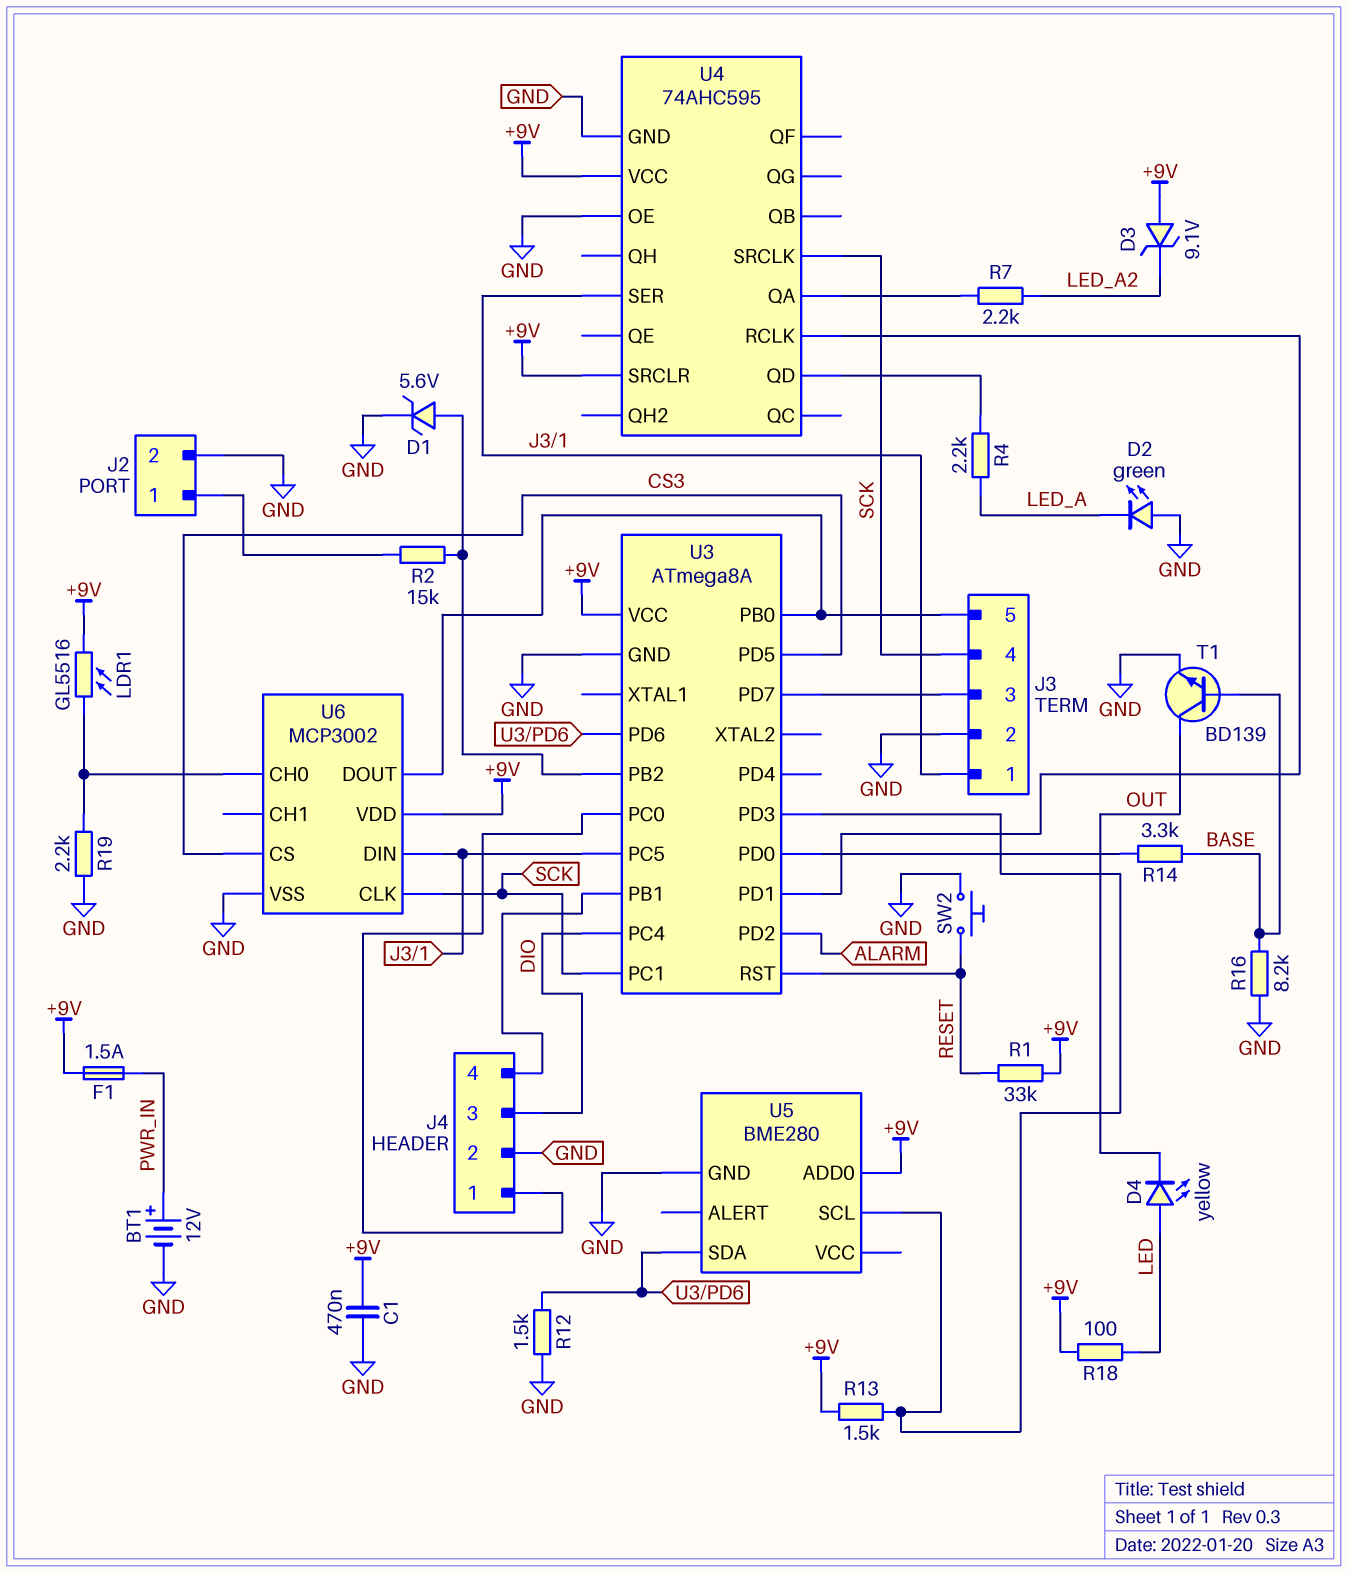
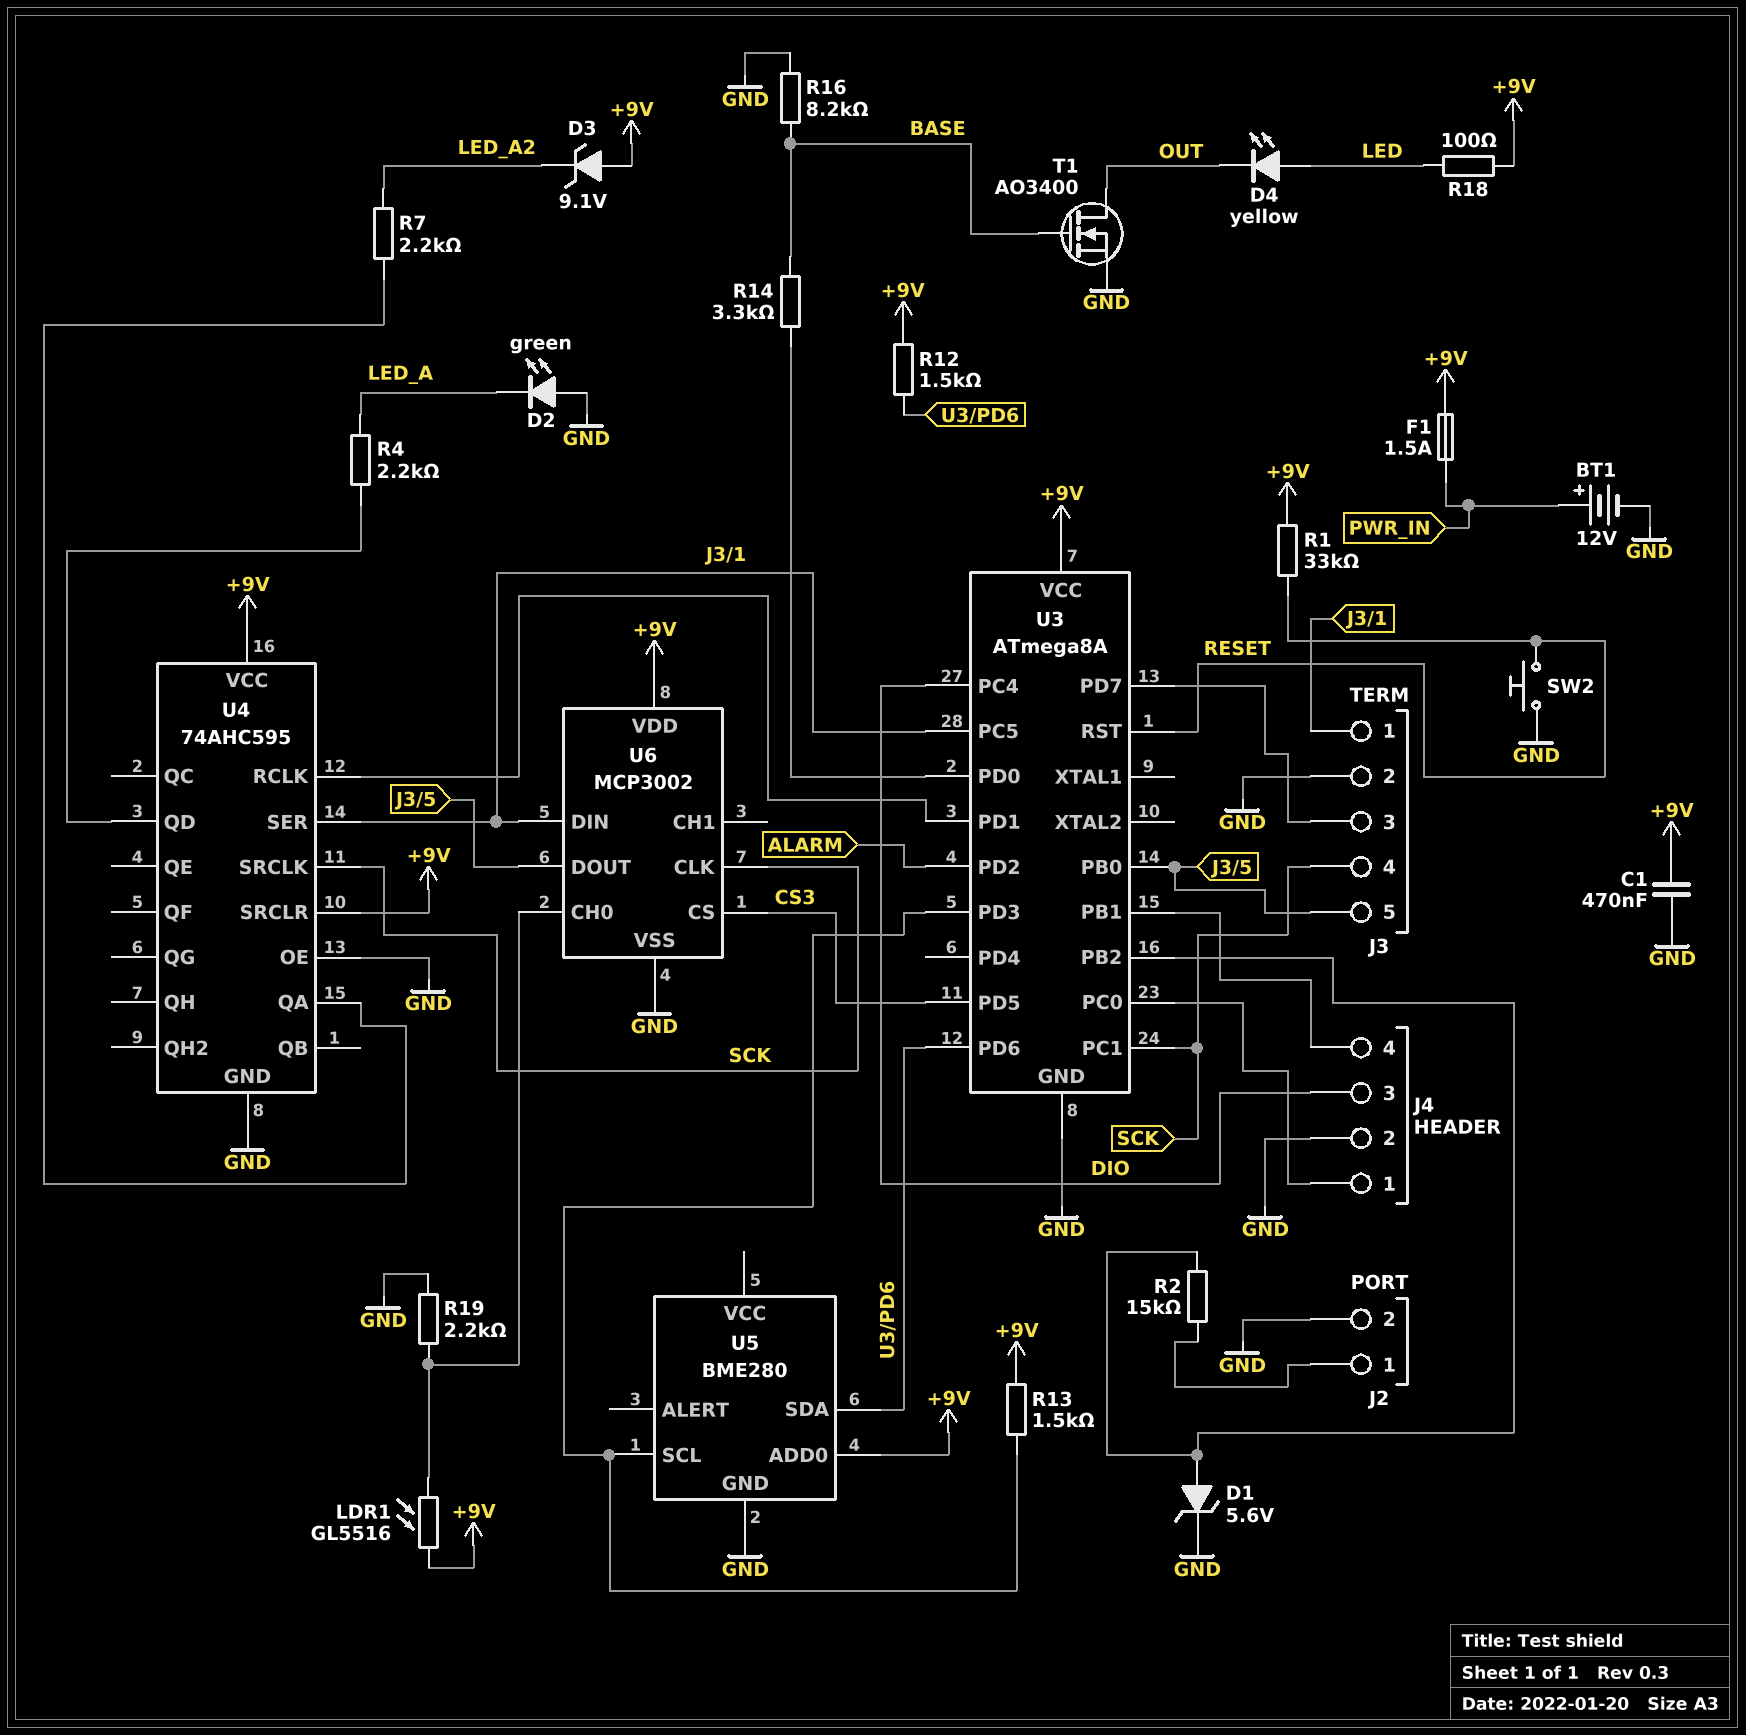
R12: 1.5k (GND, U3/PD6) -> 1.5k (+9V, U3/PD6)
T1: NPN BD139 (B BASE, C OUT, E GND) -> NMOS AO3400 (G BASE, D OUT, S GND)

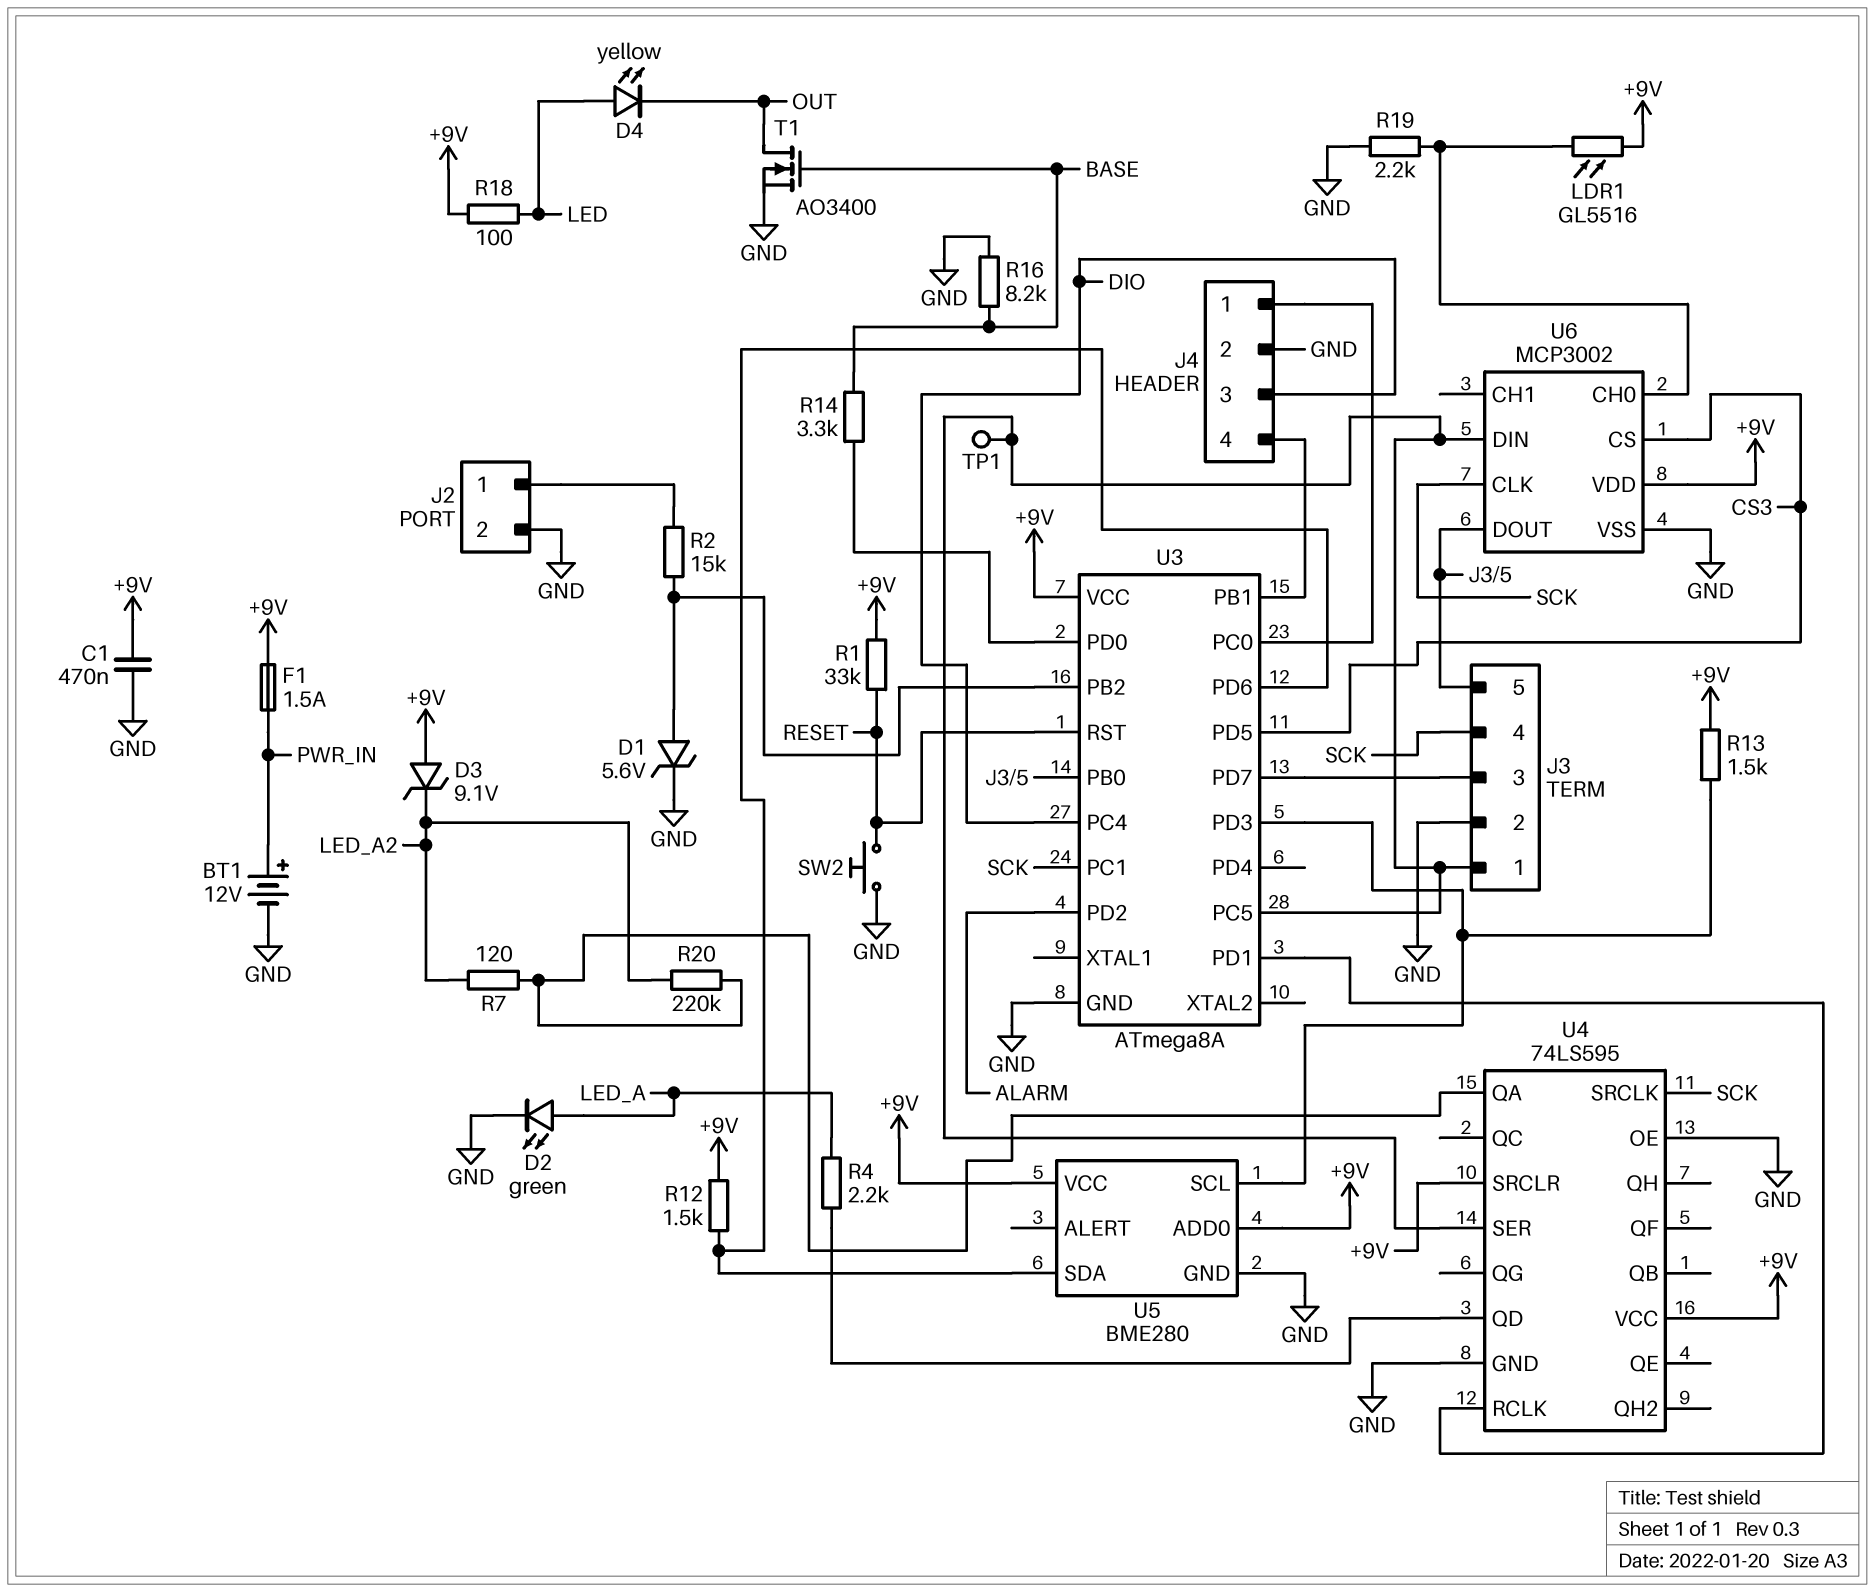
D2: LED green (A GND, K LED_A) -> LED green (A LED_A, K GND)
R7: 2.2k (LED_A2, U4/QA) -> 120 (LED_A2, U4/QA)
R20: none -> 220k (LED_A2, U4/QA)
TP1: none -> test point (J3/1)
U4: 74AHC595 -> 74LS595
U5 pin VCC: none -> +9V

